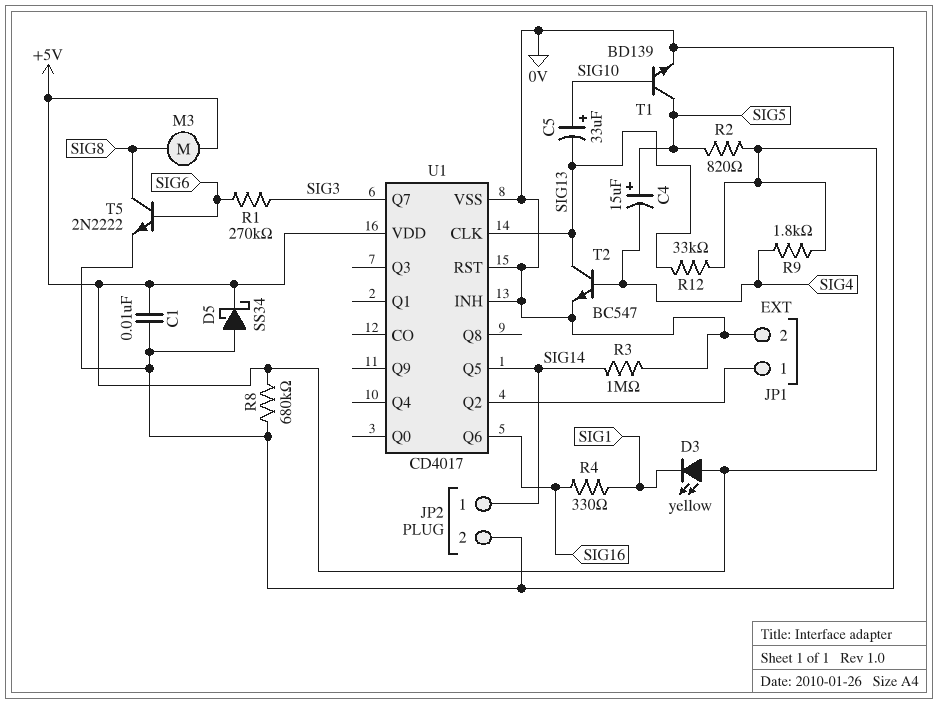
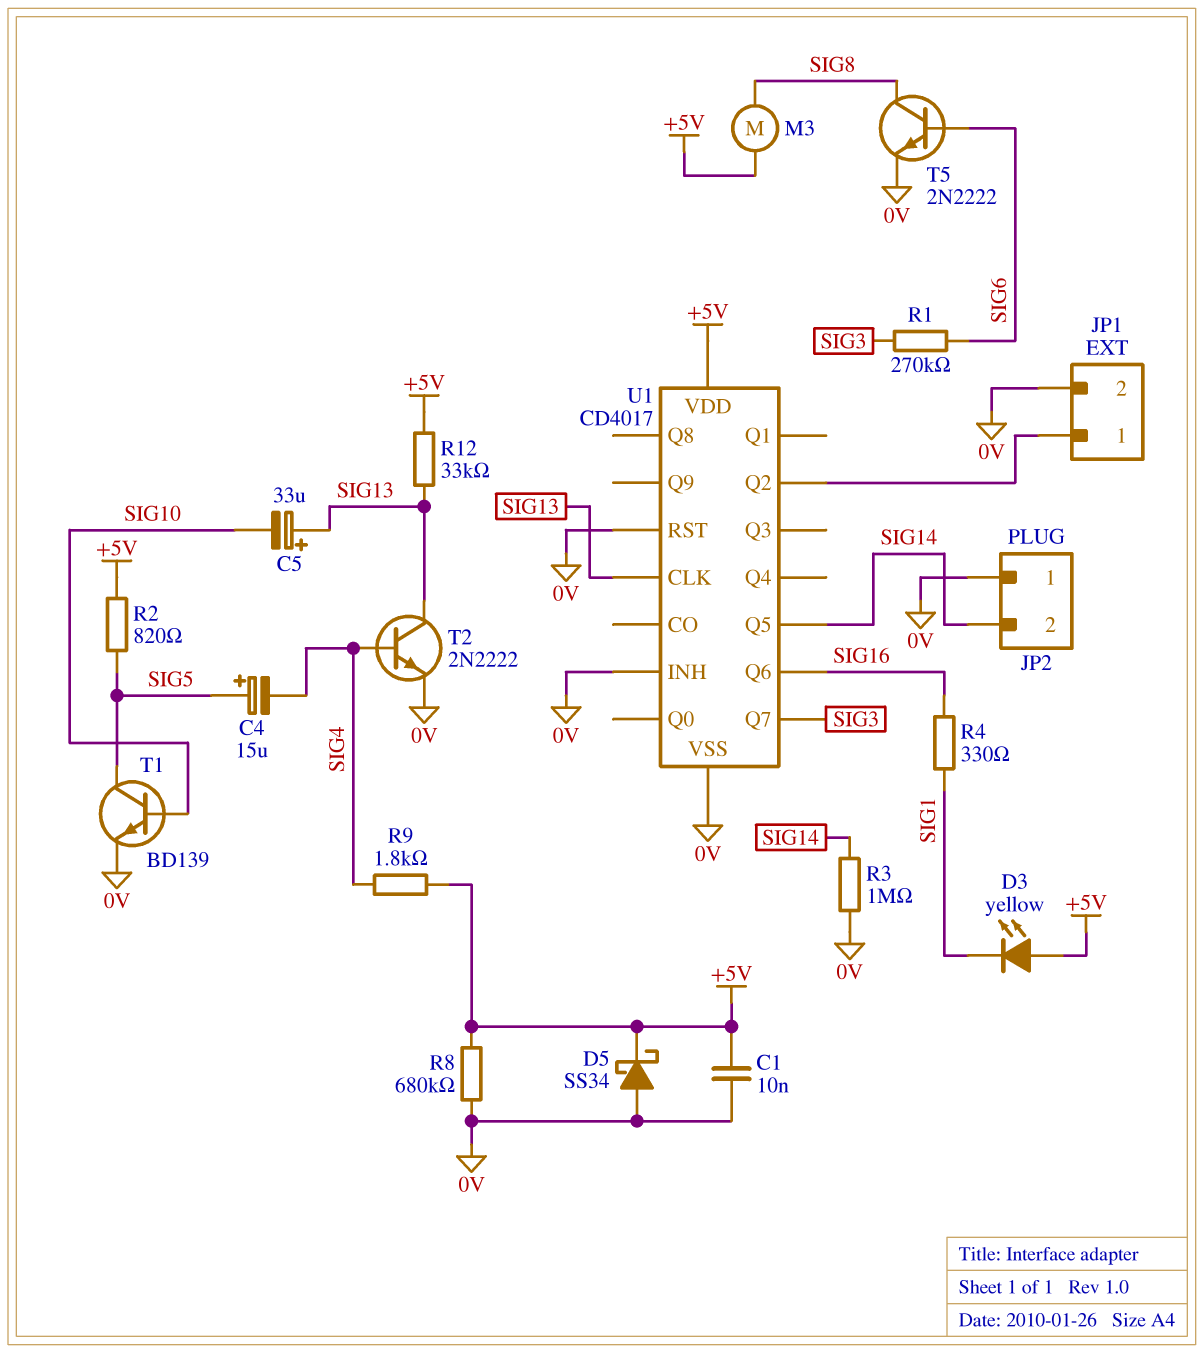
C5: 33uF (plus SIG10, minus SIG13) -> 33uF (plus SIG13, minus SIG10)
JP2 pin 1: SIG14 -> 0V
JP2 pin 2: 0V -> SIG14
T2: NPN BC547 (B SIG4, C SIG13, E 0V) -> NPN 2N2222 (B SIG4, C SIG13, E 0V)

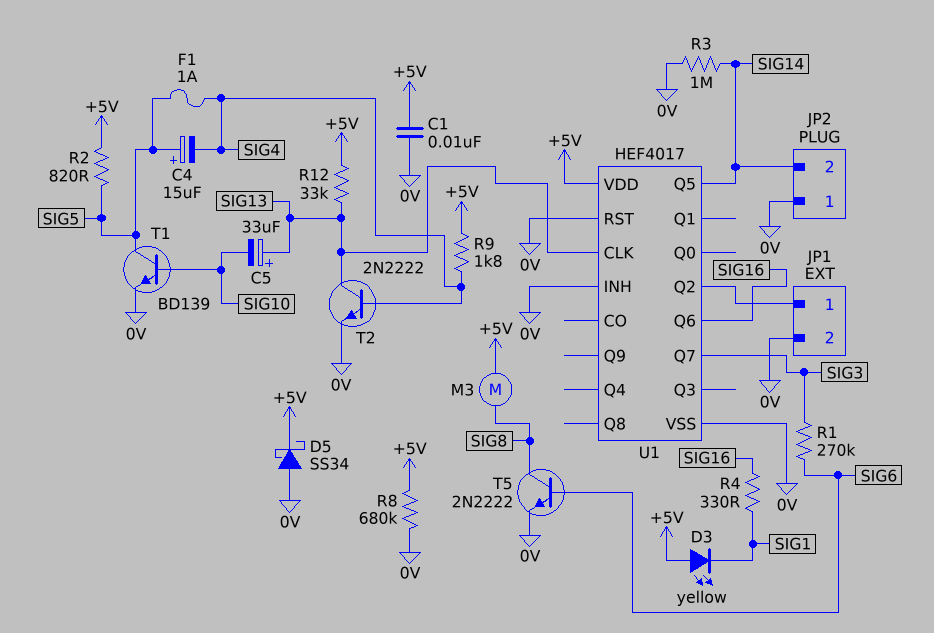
F1: none -> 1A (SIG4, SIG5)
U1: CD4017 -> HEF4017

